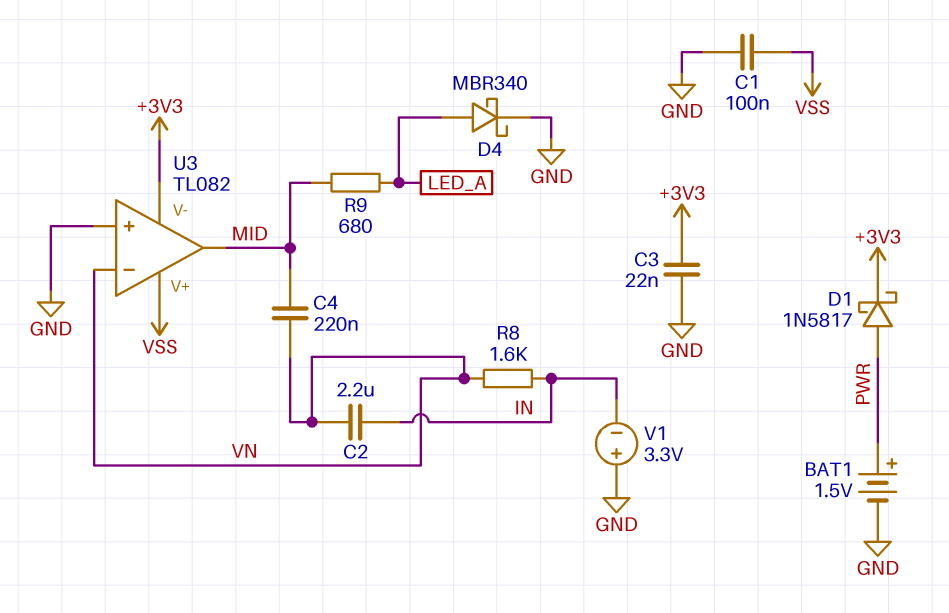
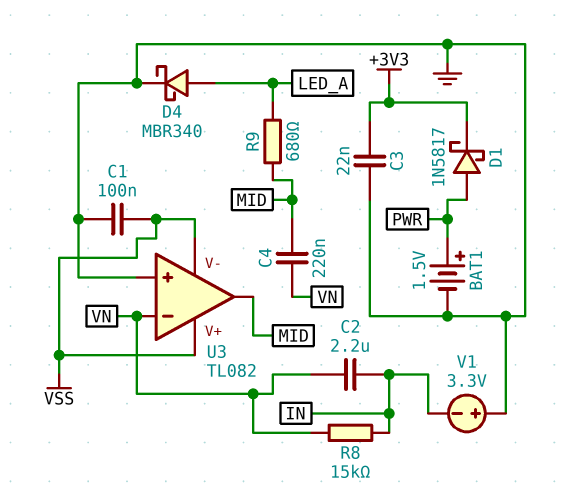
R8: 1.6k (IN, VN) -> 15k (IN, VN)
U3 pin V-: +3V3 -> VSS

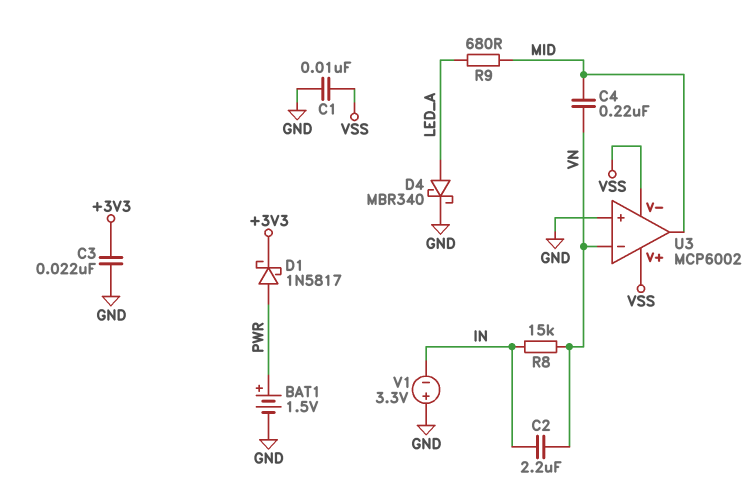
C1: 100nF (GND, VSS) -> 10nF (GND, VSS)
U3: TL082 -> MCP6002

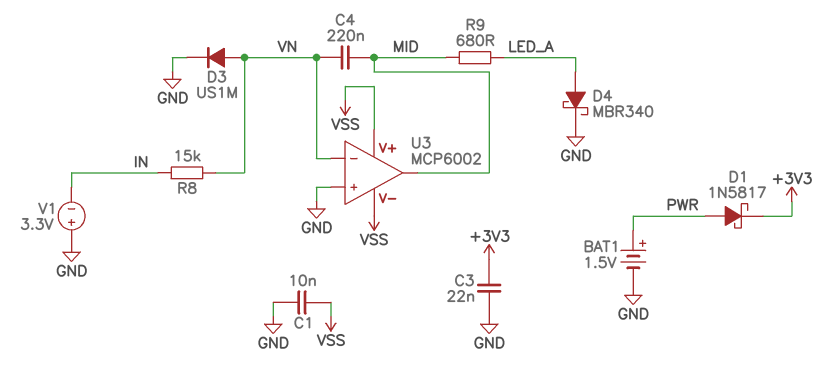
C2: 2.2uF (IN, VN) -> none
D3: none -> diode US1M (A VN, K GND)

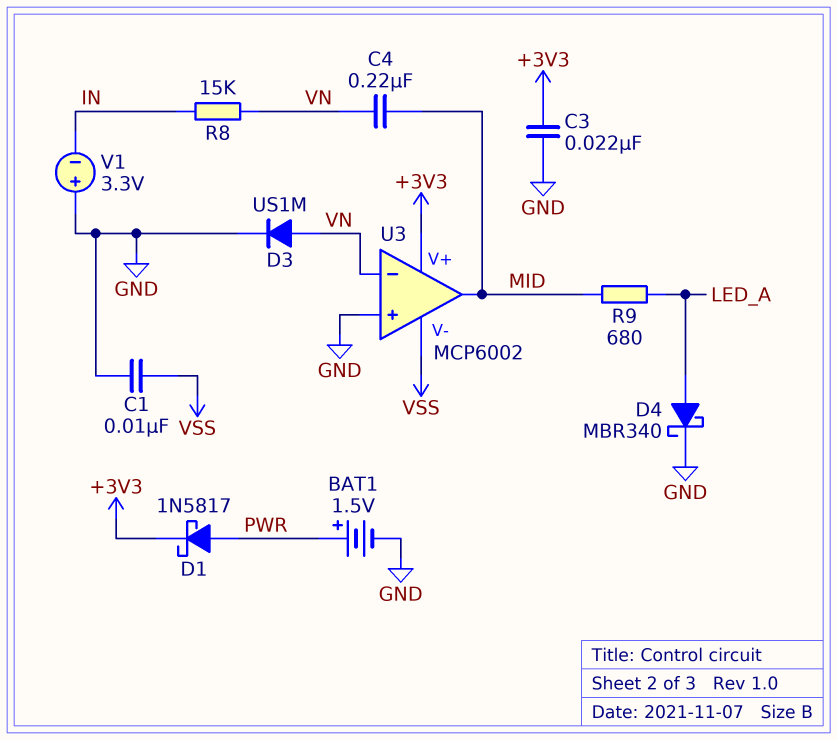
U3 pin V+: VSS -> +3V3

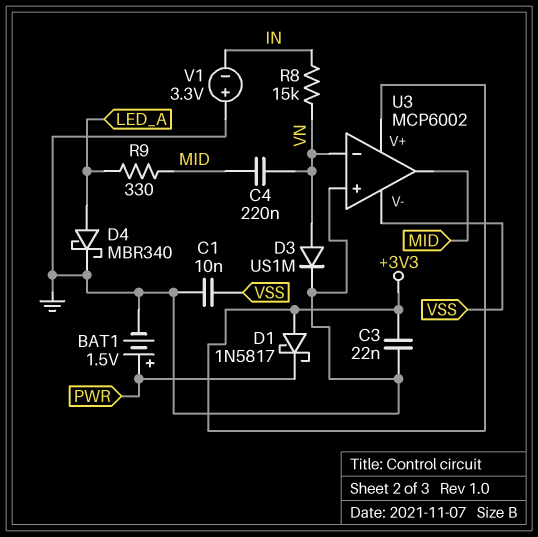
D1: schottky 1N5817 (A PWR, K +3V3) -> schottky 1N5817 (A +3V3, K PWR)
R9: 680 (LED_A, MID) -> 330 (LED_A, MID)

